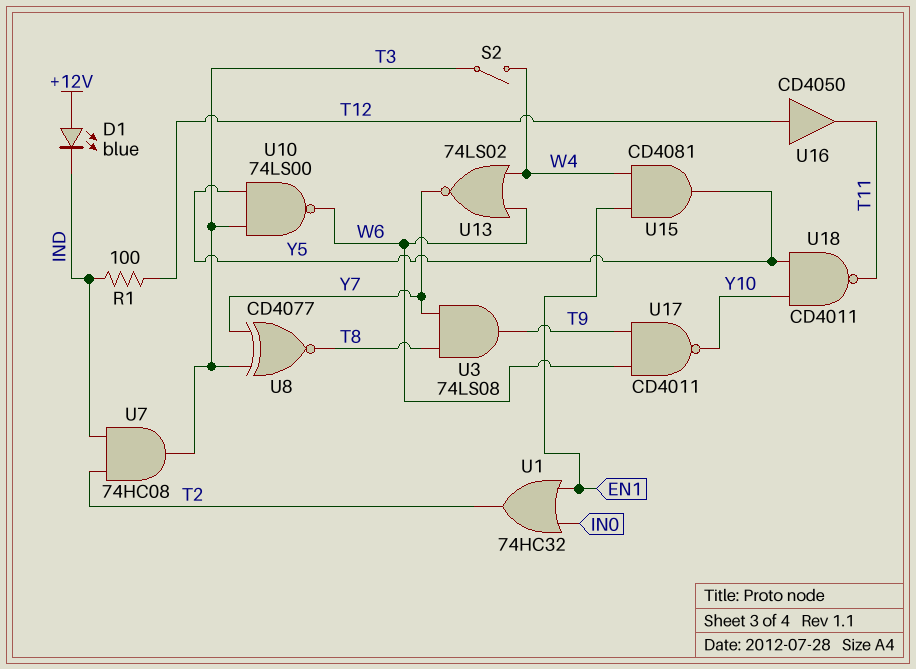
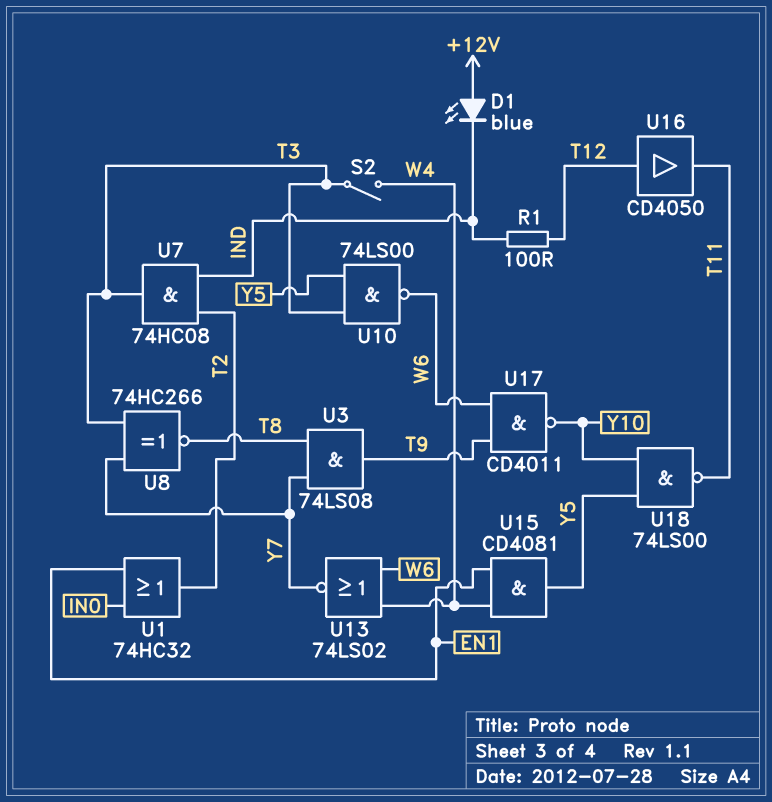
U8: XNOR CD4077 (in T3, in Y7, out T8) -> XNOR 74HC266 (in T3, in Y7, out T8)
U18: NAND CD4011 (in Y5, in Y10, out T11) -> NAND 74LS00 (in Y5, in Y10, out T11)

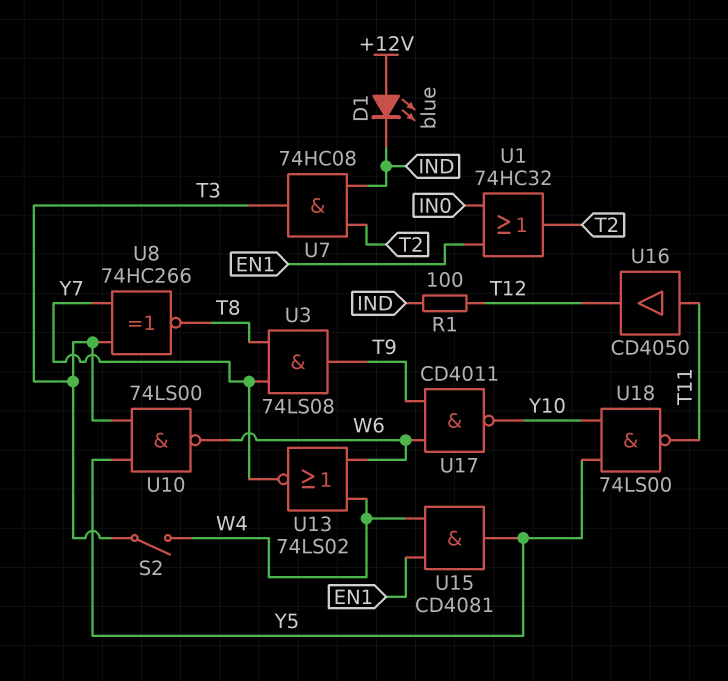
U16: buffer CD4050 (in T12, out T11) -> buffer CD4050 (in T11, out T12)

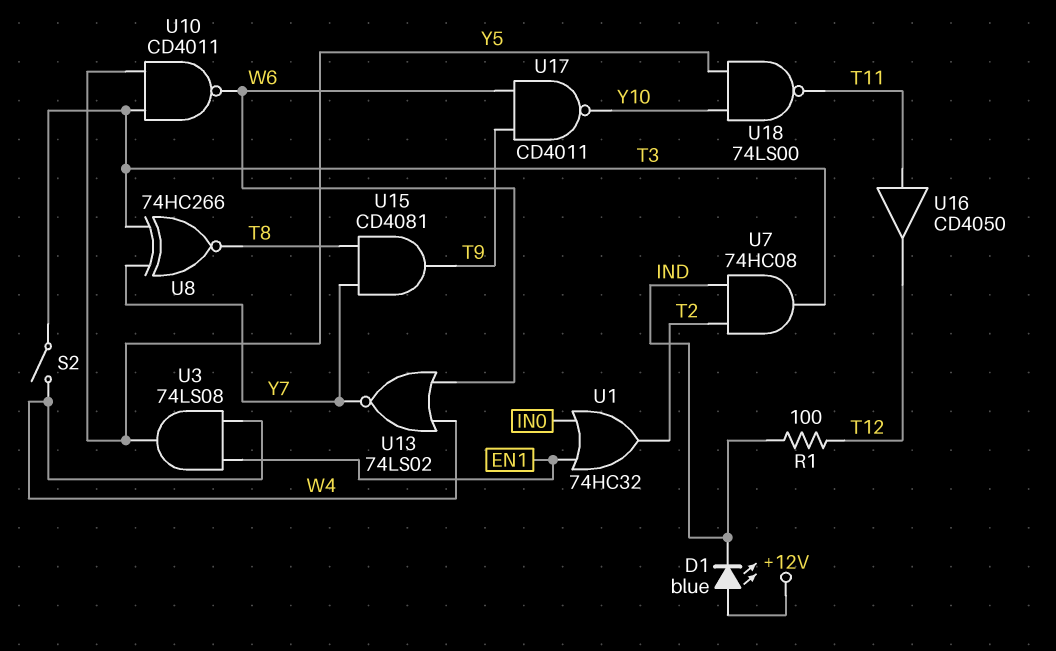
U3: AND 74LS08 (in T8, in Y7, out T9) -> AND 74LS08 (in EN1, in W4, out Y5)
U10: NAND 74LS00 (in T3, in Y5, out W6) -> NAND CD4011 (in T3, in Y5, out W6)
U15: AND CD4081 (in EN1, in W4, out Y5) -> AND CD4081 (in T8, in Y7, out T9)

